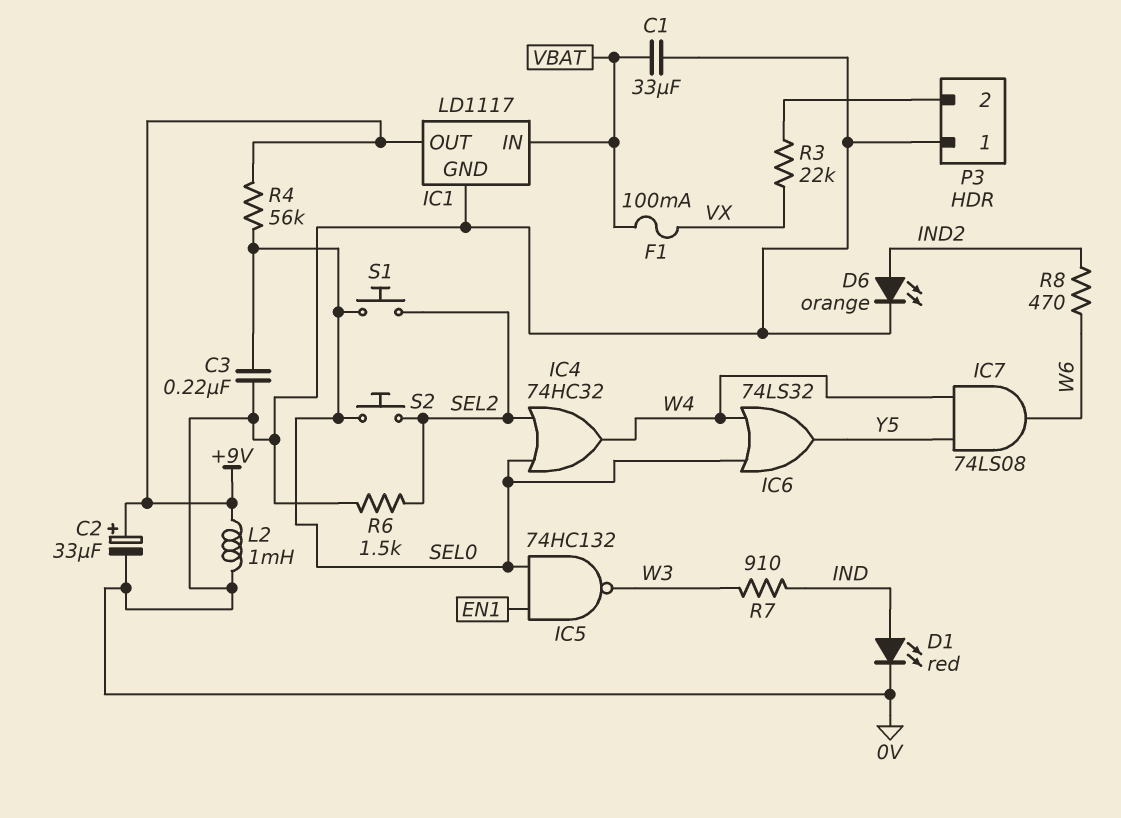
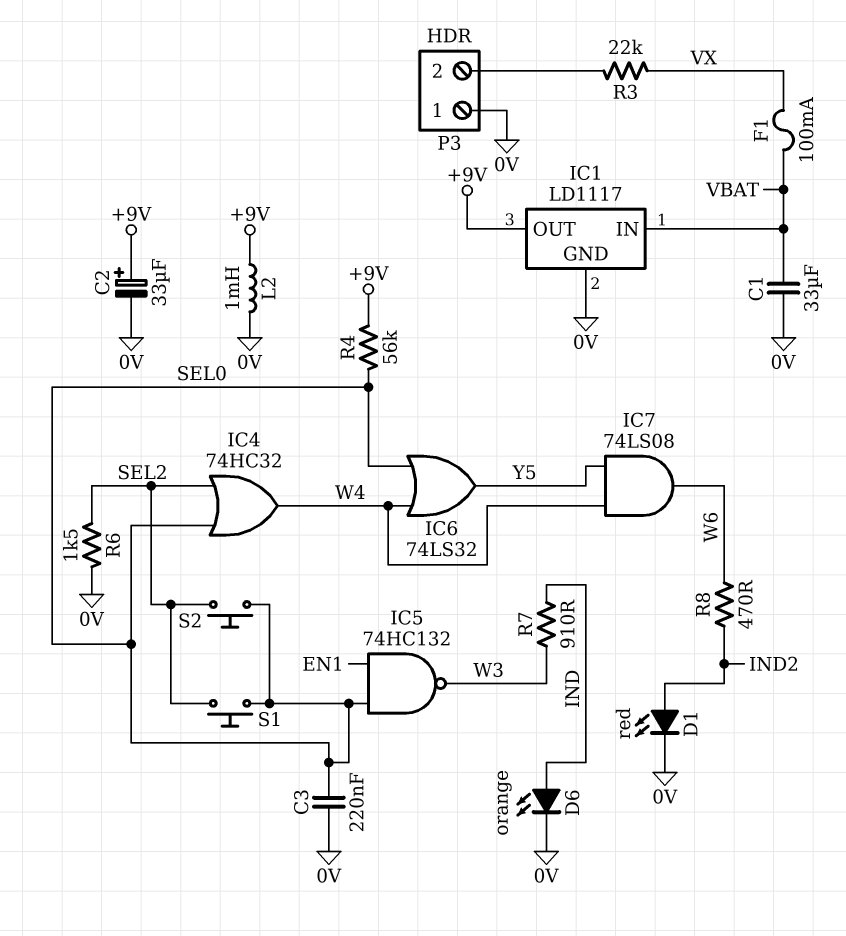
D1: LED red (A IND, K 0V) -> LED red (A IND2, K 0V)
D6: LED orange (A IND2, K 0V) -> LED orange (A IND, K 0V)

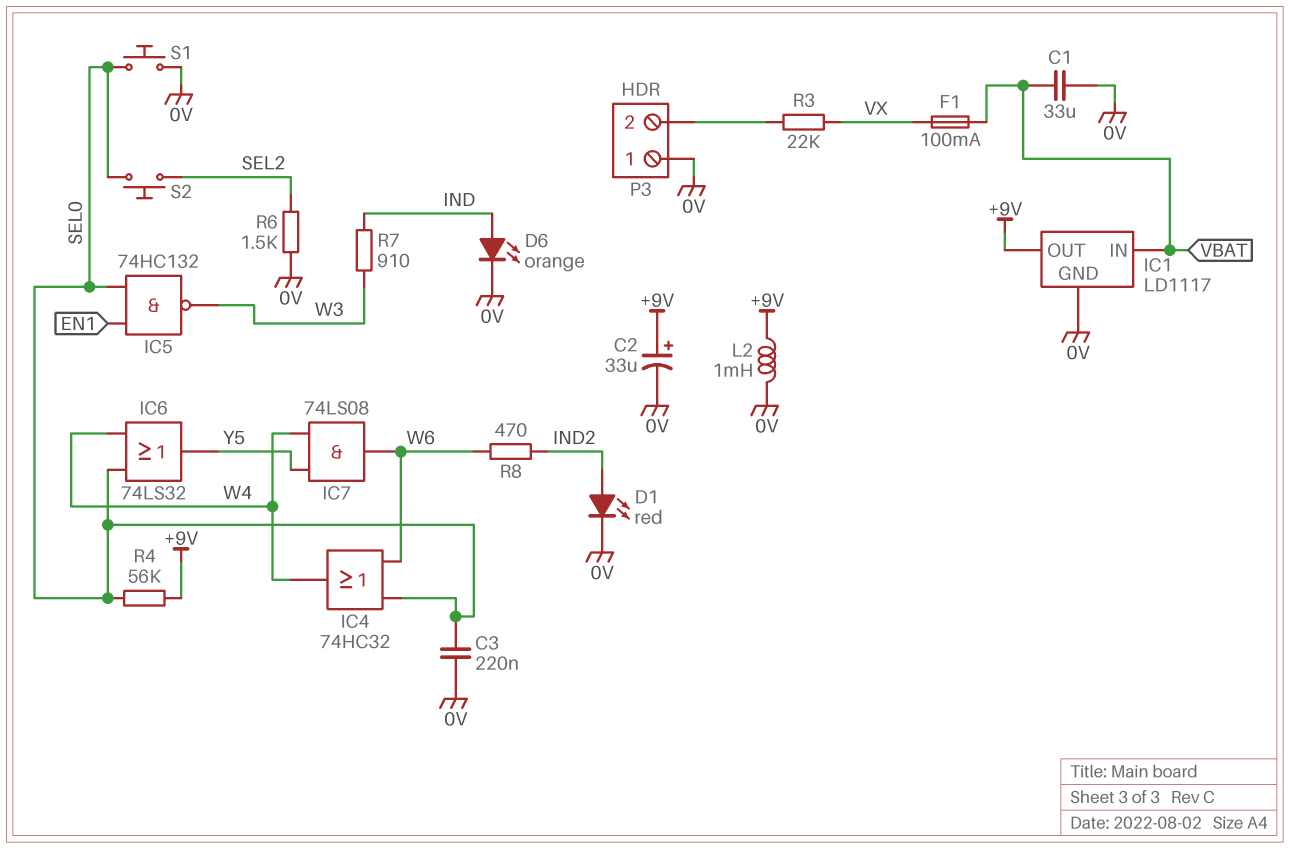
IC4: OR 74HC32 (in SEL0, in SEL2, out W4) -> OR 74HC32 (in SEL0, in W6, out W4)
S1: button (SEL0, SEL2) -> button (0V, SEL0)

